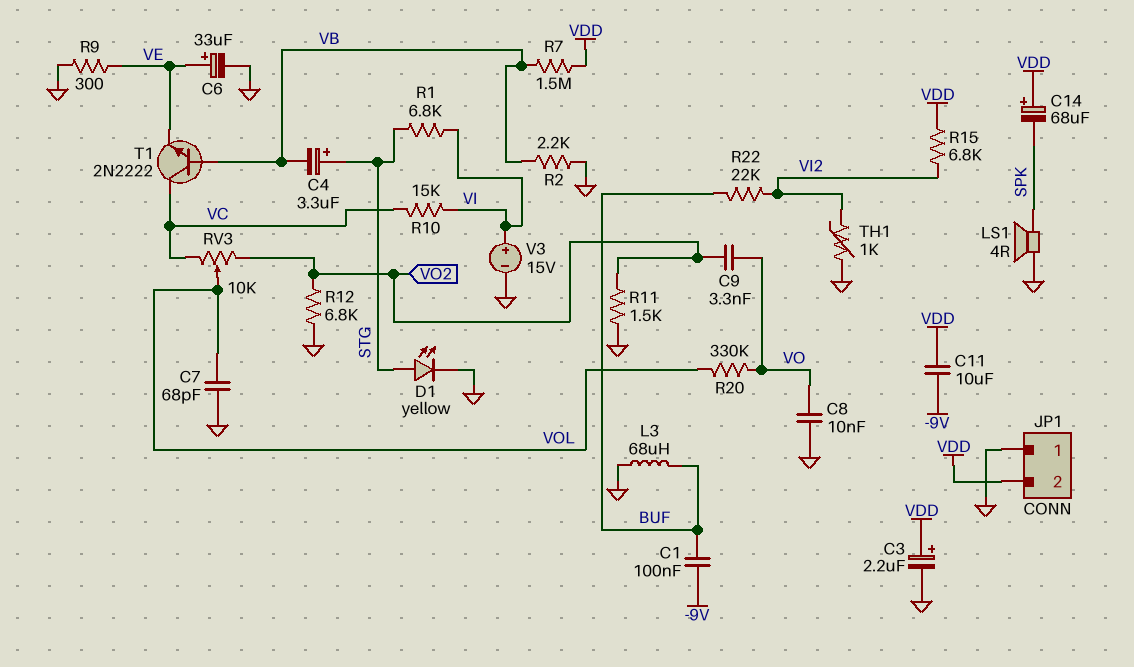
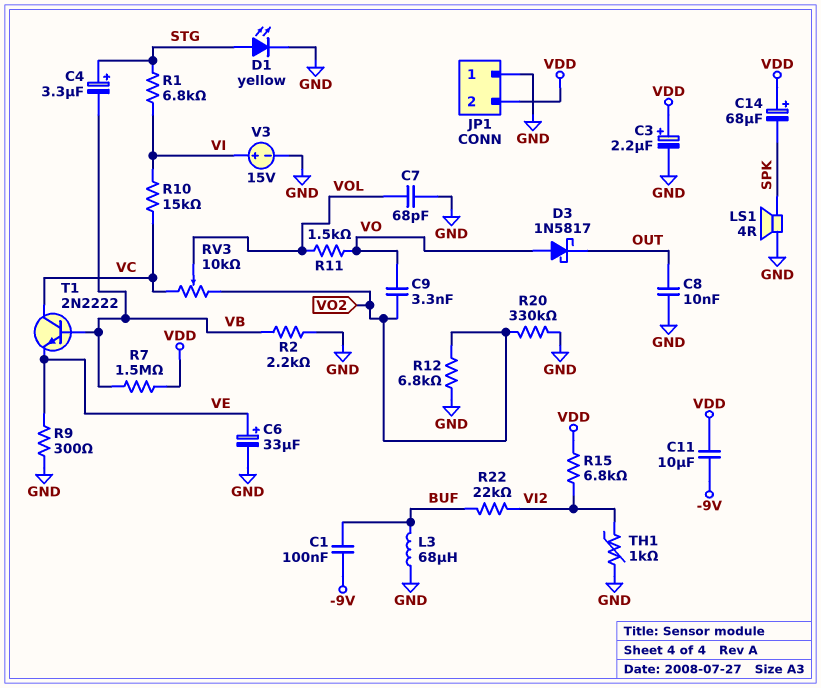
C8: 10nF (GND, VO) -> 10nF (GND, OUT)
D3: none -> schottky 1N5817 (A VO, K OUT)
R11: 1.5k (GND, VO2) -> 1.5k (VO, VOL)
R20: 330k (VO, VOL) -> 330k (GND, VO2)

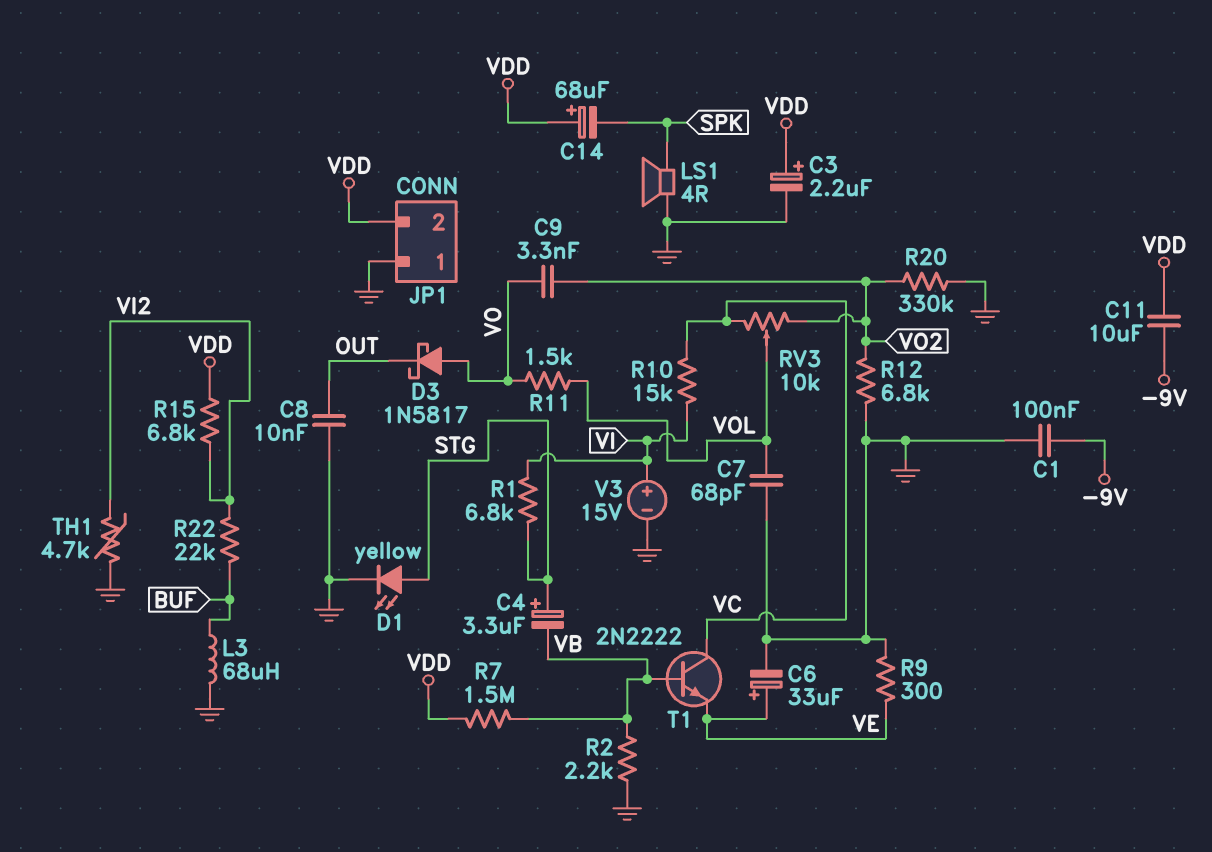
C1: 100nF (-9V, BUF) -> 100nF (-9V, GND)
TH1: 1k (GND, VI2) -> 4.7k (GND, VI2)

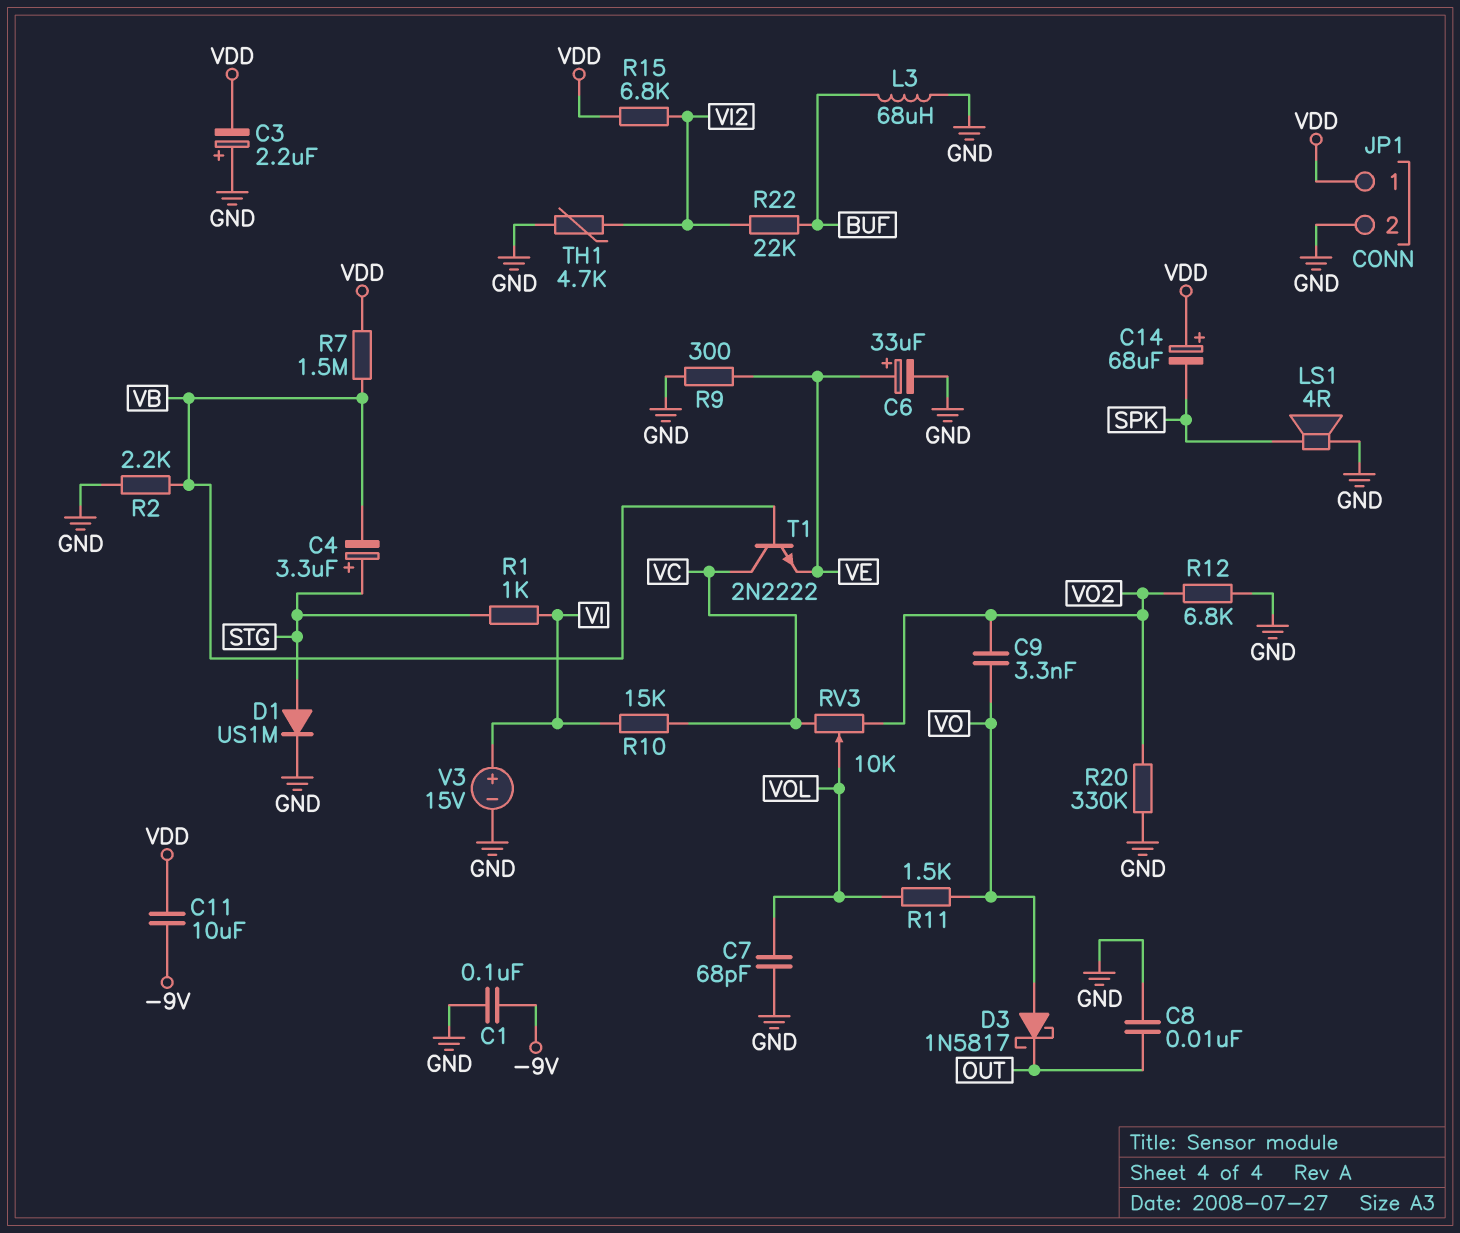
C3: 2.2uF (plus VDD, minus GND) -> 2.2uF (plus GND, minus VDD)
D1: LED yellow (A STG, K GND) -> diode US1M (A STG, K GND)
JP1 pin 1: GND -> VDD
JP1 pin 2: VDD -> GND
R1: 6.8k (STG, VI) -> 1k (STG, VI)

